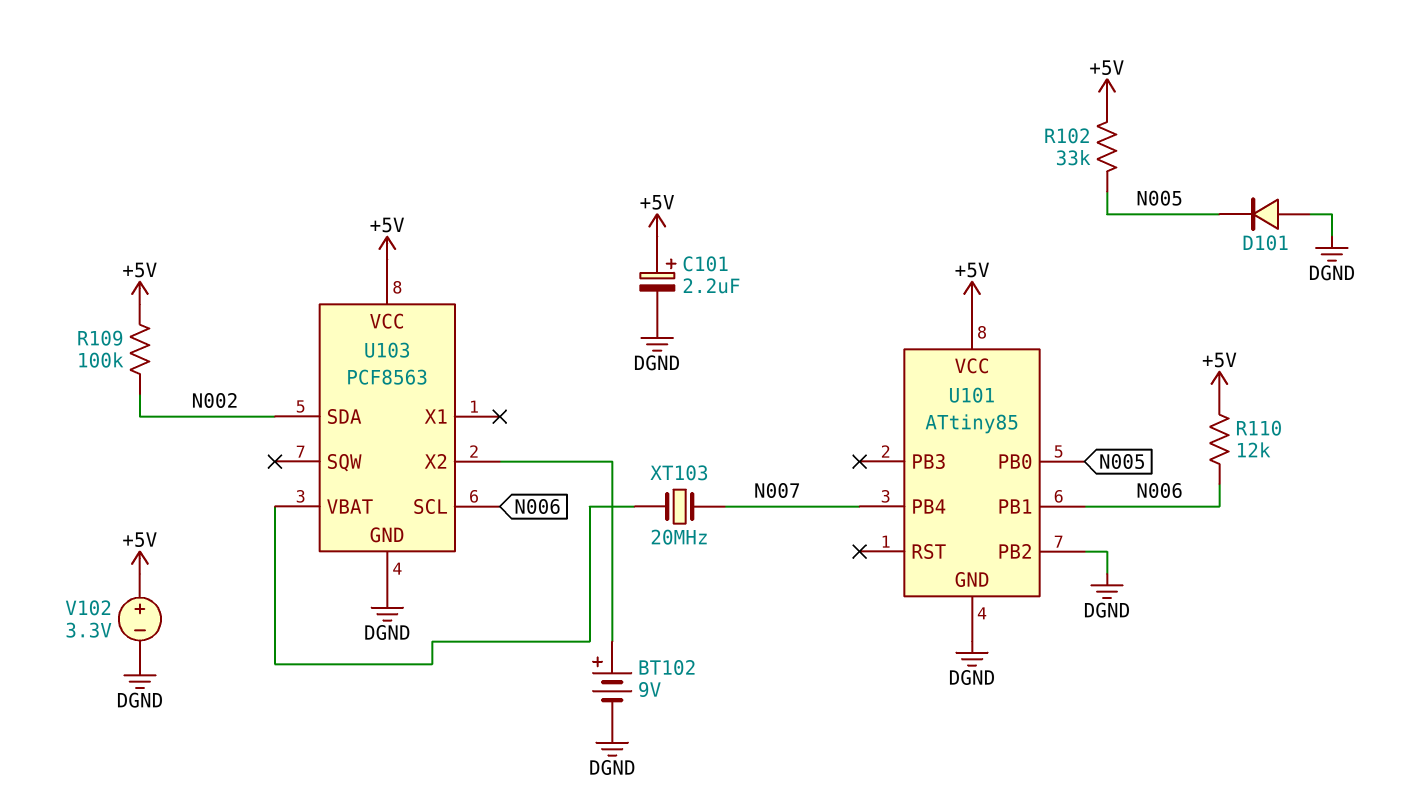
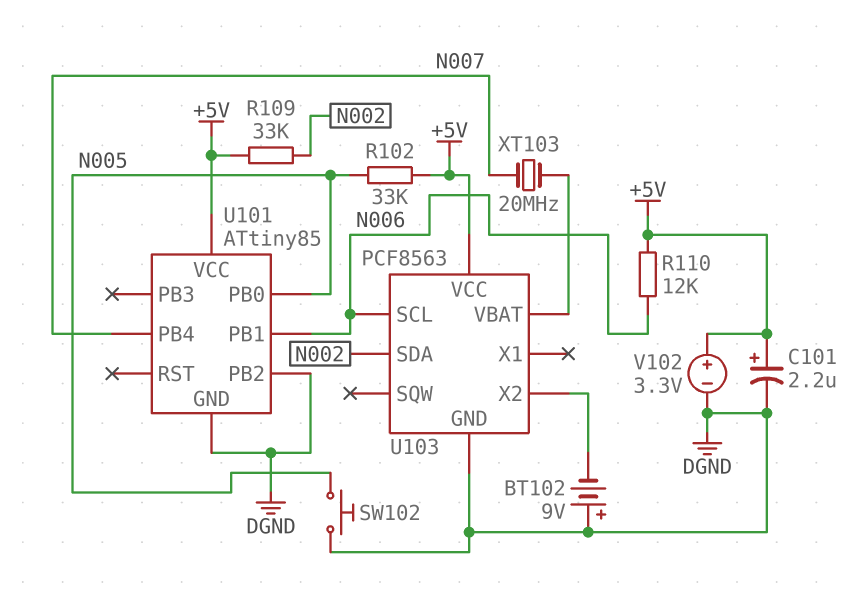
BT102: 9V (plus U103/X2, minus DGND) -> 9V (plus DGND, minus U103/X2)
D101: diode (A DGND, K N005) -> none
R109: 100k (+5V, N002) -> 33k (+5V, N002)
SW102: none -> button (DGND, N005)

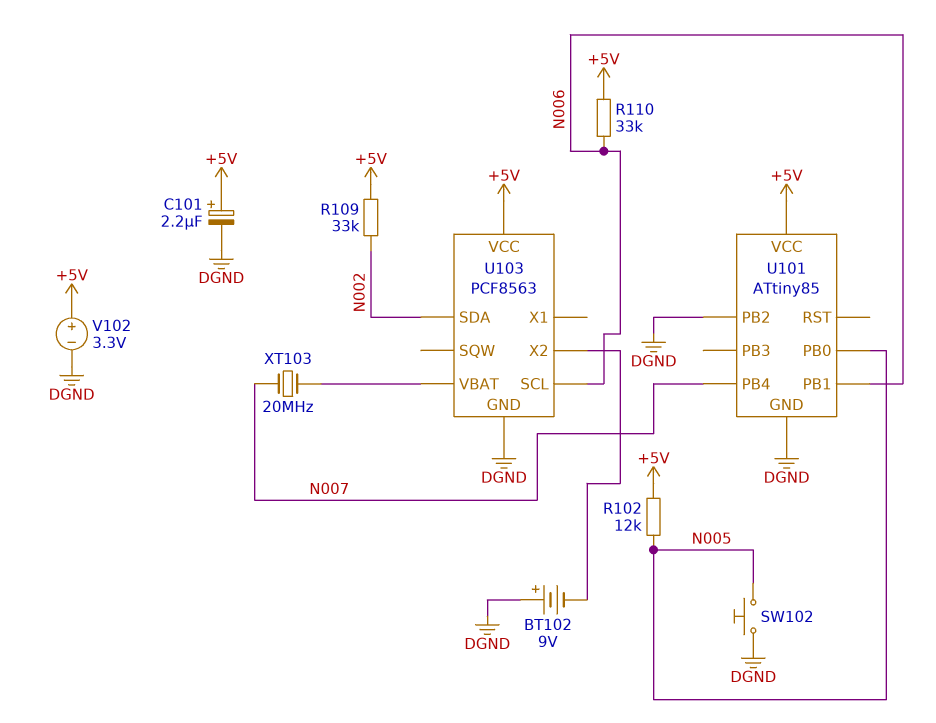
R102: 33k (+5V, N005) -> 12k (+5V, N005)
R110: 12k (+5V, N006) -> 33k (+5V, N006)

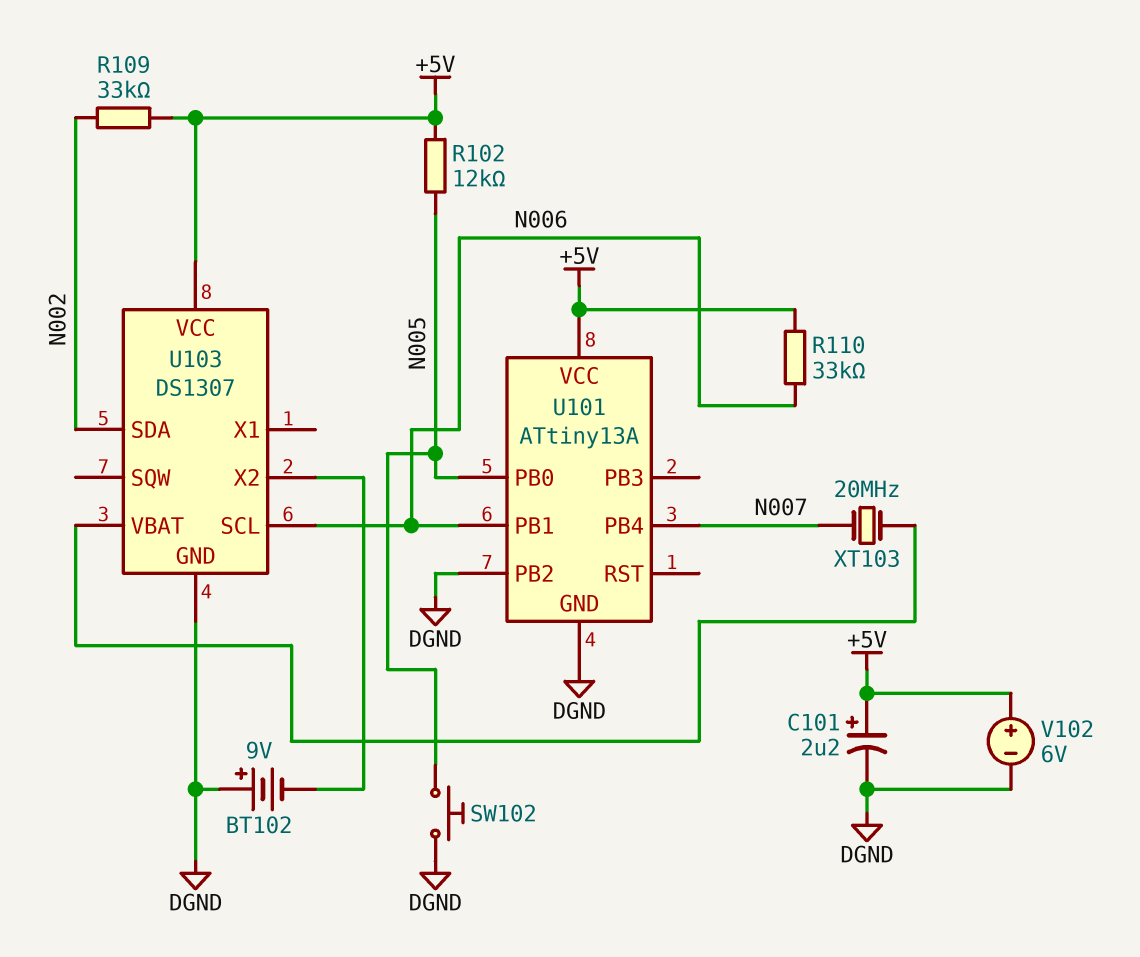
U101: ATtiny85 -> ATtiny13A
U103: PCF8563 -> DS1307
V102: 3.3V (plus +5V, minus DGND) -> 6V (plus +5V, minus DGND)

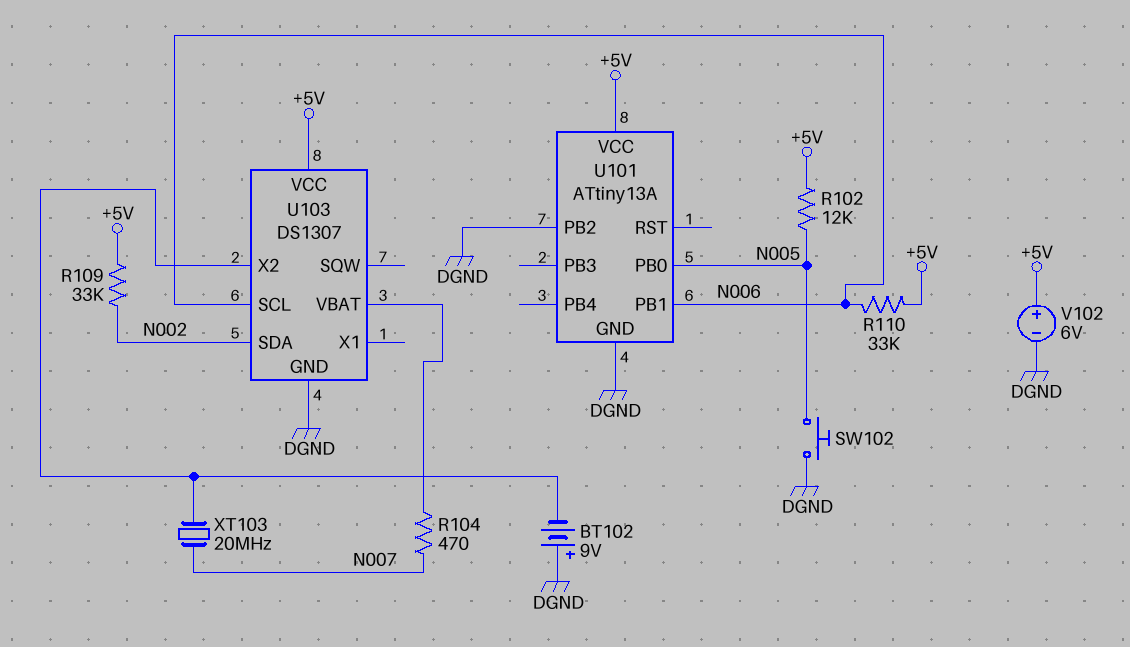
C101: 2.2uF (plus +5V, minus DGND) -> none
R104: none -> 470 (N007, U103/VBAT)
U101 pin PB4: N007 -> none
XT103: 20MHz (N007, U103/VBAT) -> 20MHz (N007, U103/X2)

